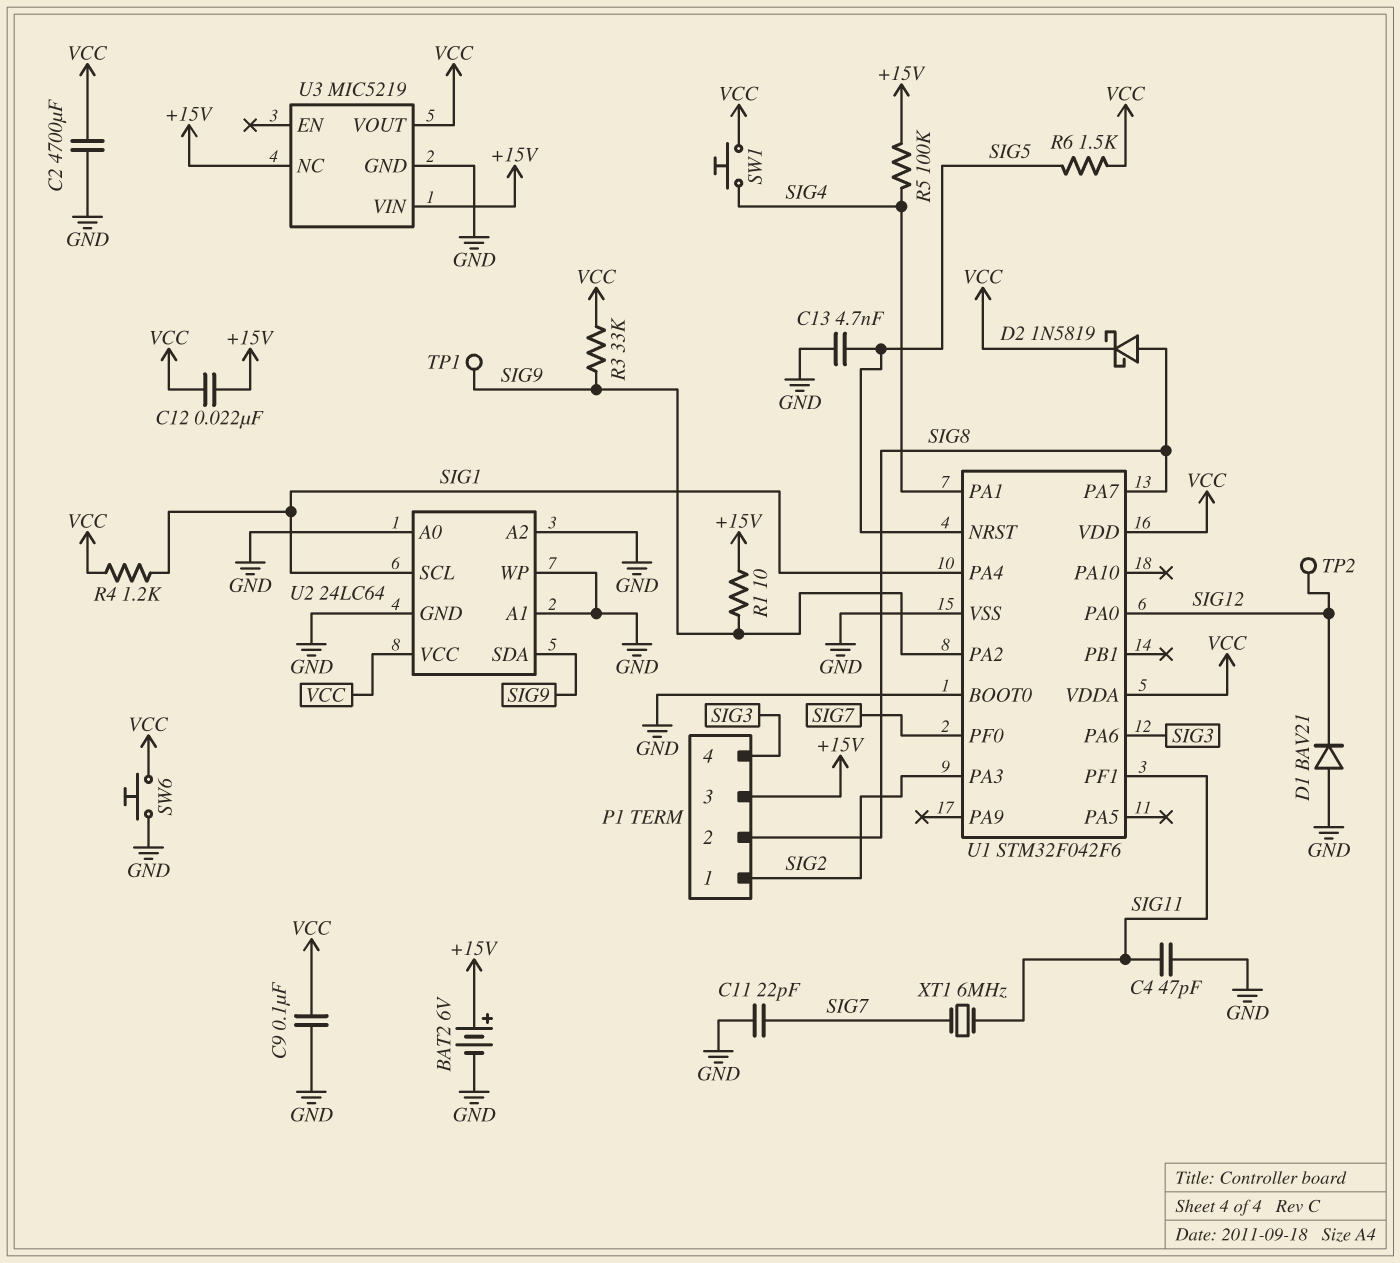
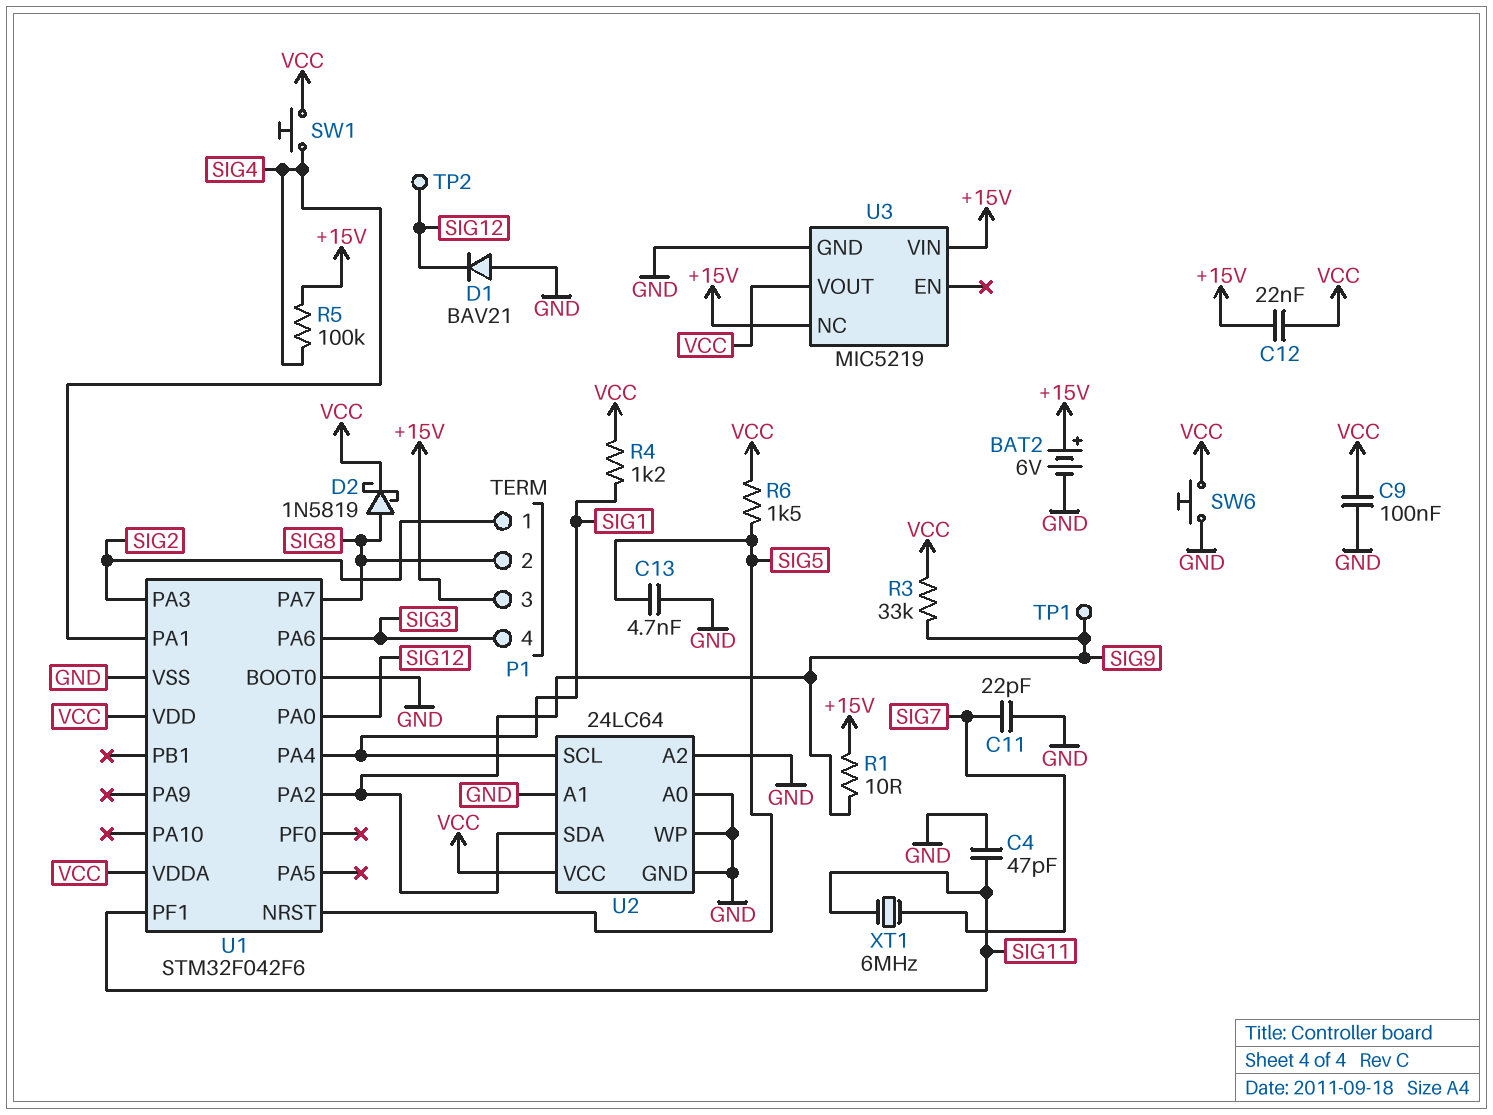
C2: 4700uF (GND, VCC) -> none
U1 pin PF0: SIG7 -> none

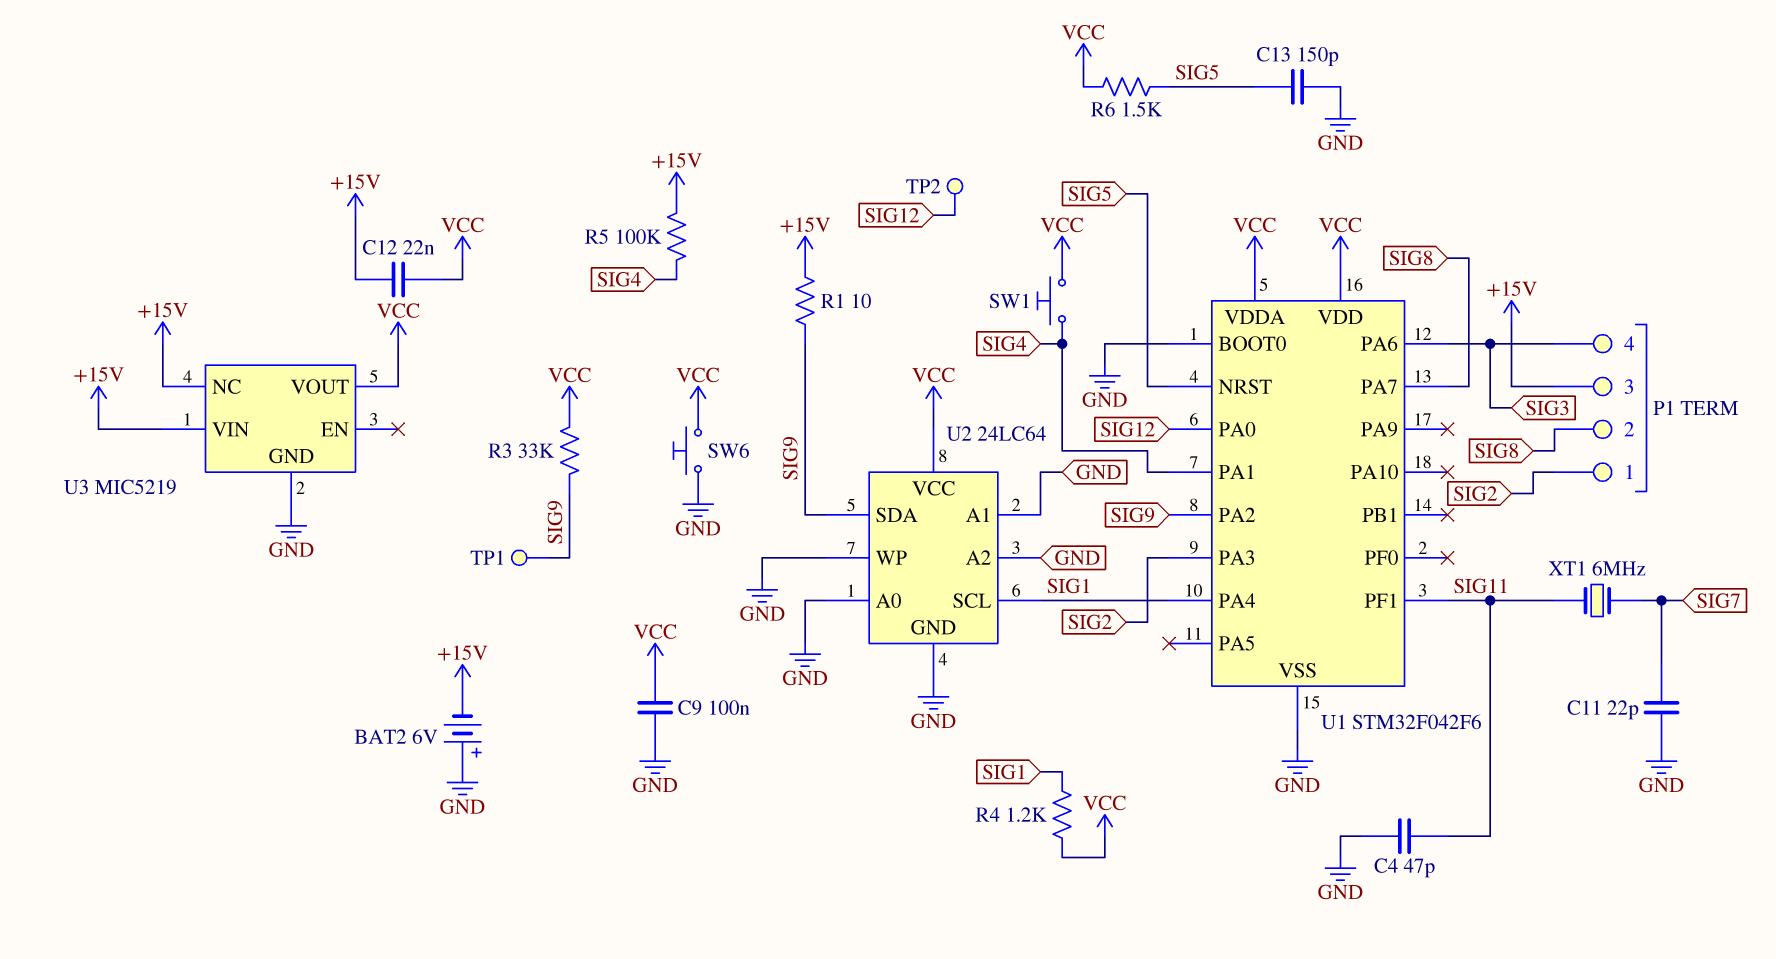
BAT2: 6V (plus +15V, minus GND) -> 6V (plus GND, minus +15V)
C13: 4.7nF (GND, SIG5) -> 150pF (GND, SIG5)
D1: diode BAV21 (A GND, K SIG12) -> none
D2: schottky 1N5819 (A SIG8, K VCC) -> none

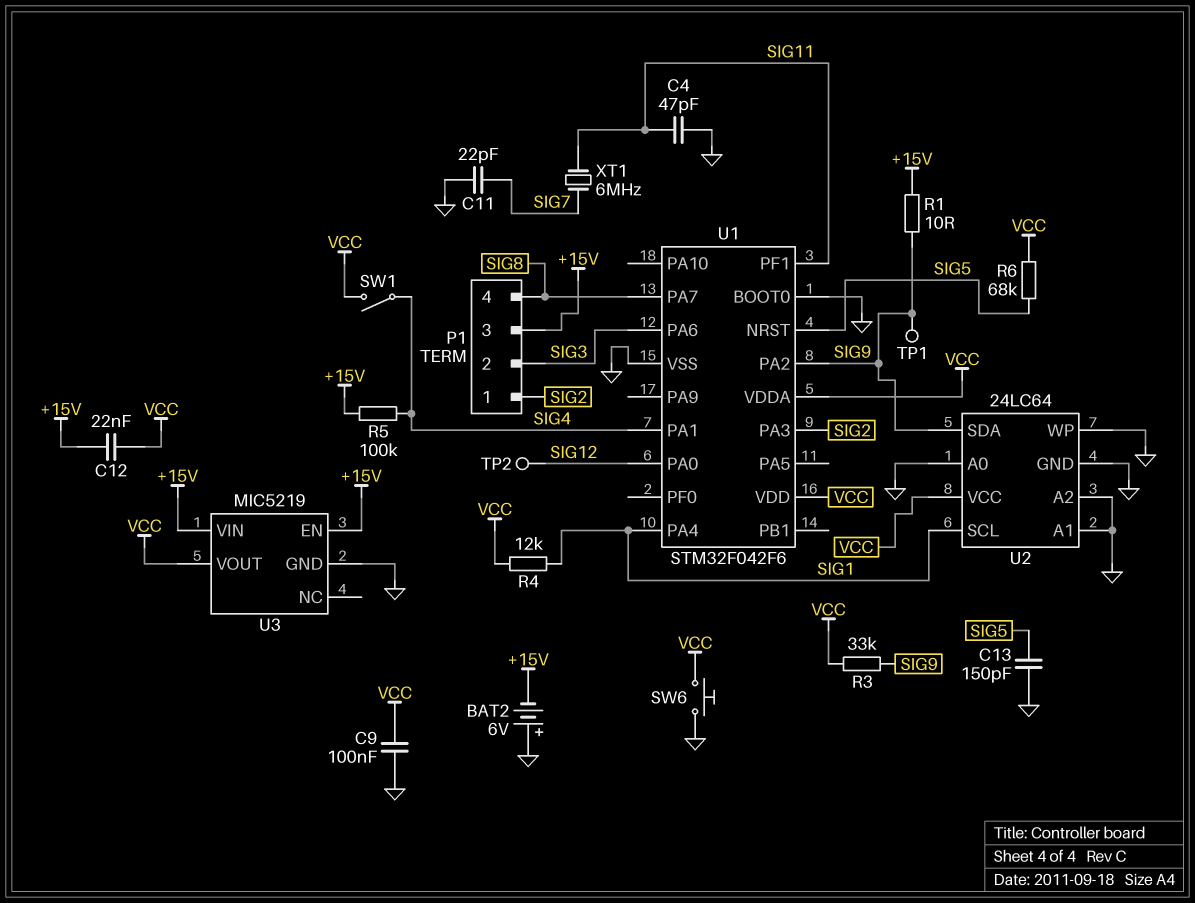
P1 pin 2: SIG8 -> SIG3
P1 pin 4: SIG3 -> SIG8
R4: 1.2k (SIG1, VCC) -> 12k (SIG1, VCC)
R6: 1.5k (SIG5, VCC) -> 68k (SIG5, VCC)
SW1: button (SIG4, VCC) -> switch (SIG4, VCC)
U3 pin EN: none -> +15V
U3 pin NC: +15V -> none

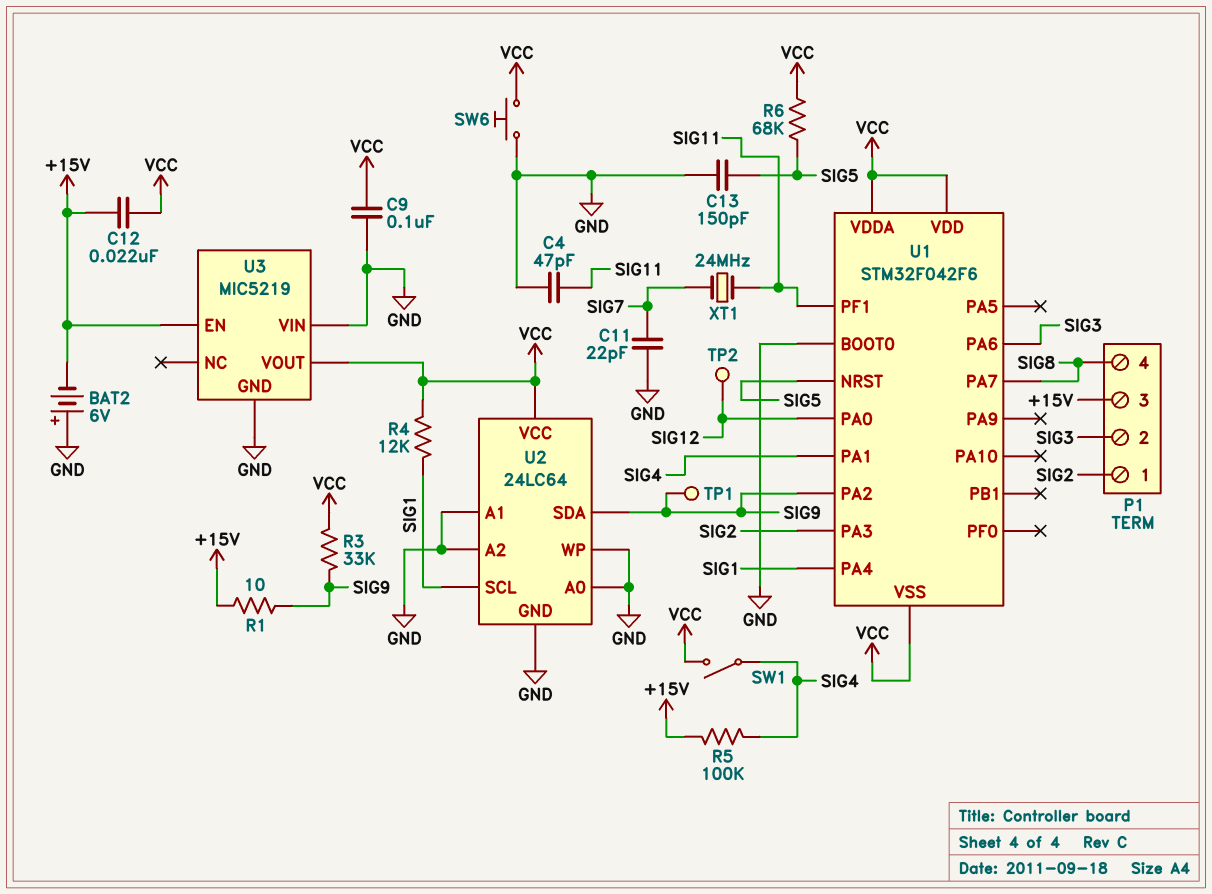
U1 pin VSS: GND -> VCC
U3 pin VIN: +15V -> GND
XT1: 6MHz (SIG7, SIG11) -> 24MHz (SIG7, SIG11)

